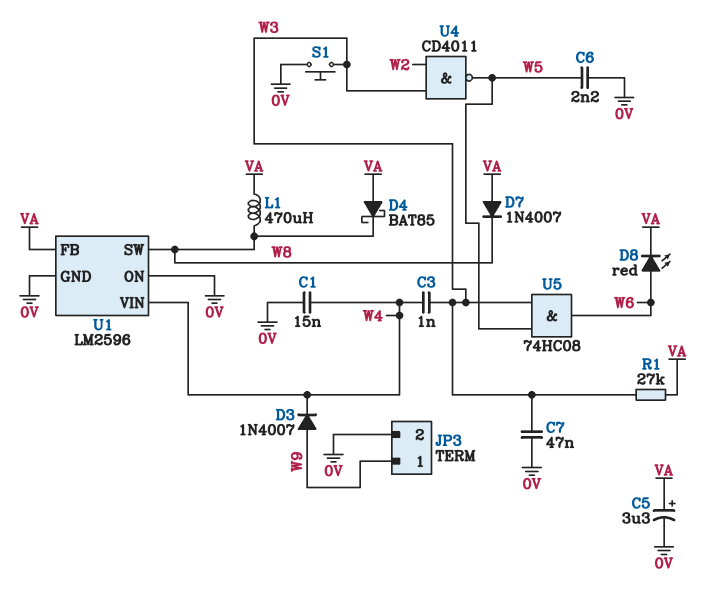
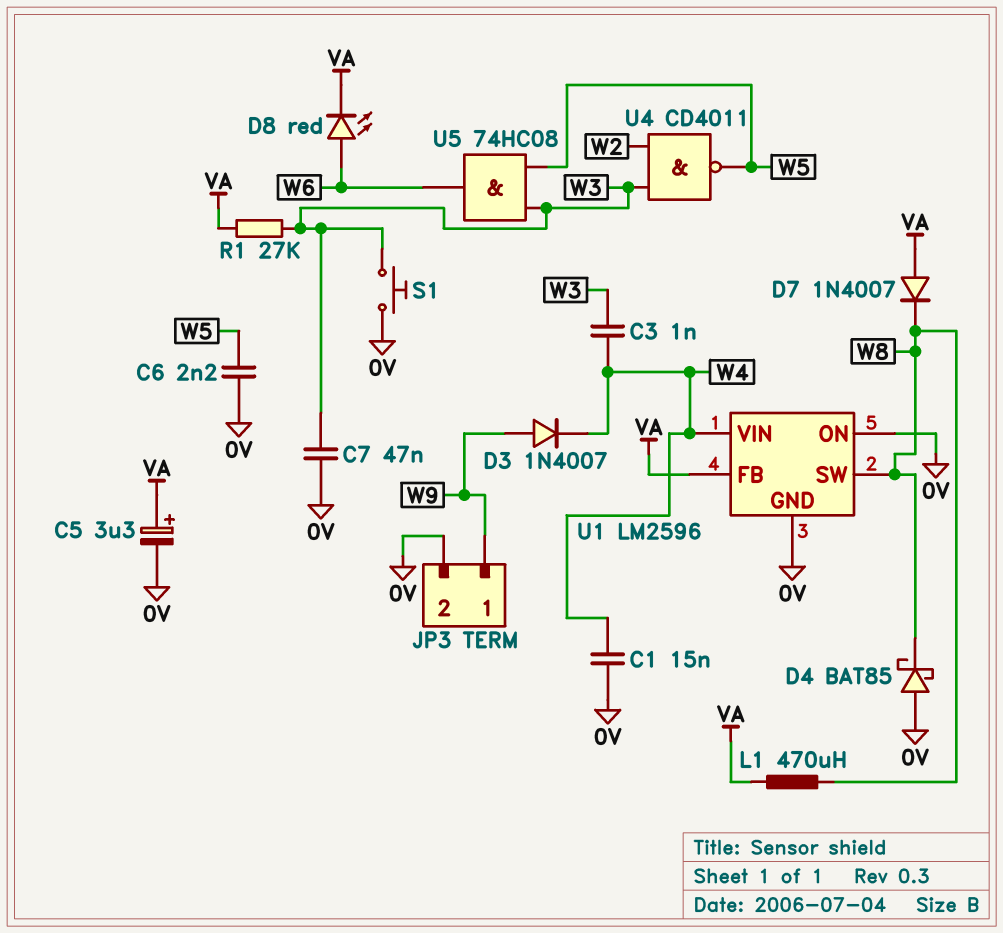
D4: schottky BAT85 (A VA, K W8) -> schottky BAT85 (A 0V, K W8)

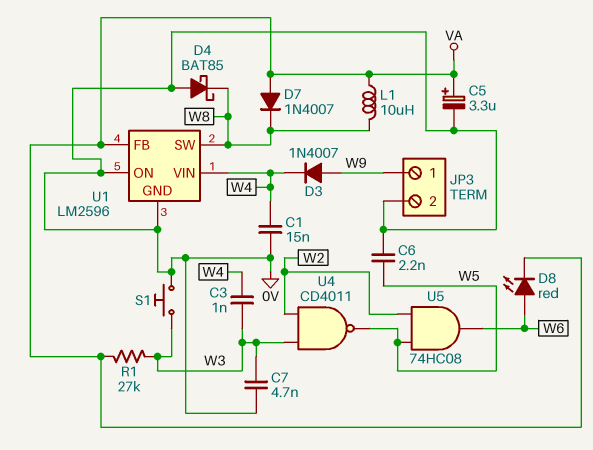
C7: 47nF (0V, W3) -> 4.7nF (0V, W3)
L1: 470uH (VA, W8) -> 10uH (VA, W8)
U5: AND 74HC08 (in W3, in W5, out W6) -> AND 74HC08 (in W2, in W5, out W6)

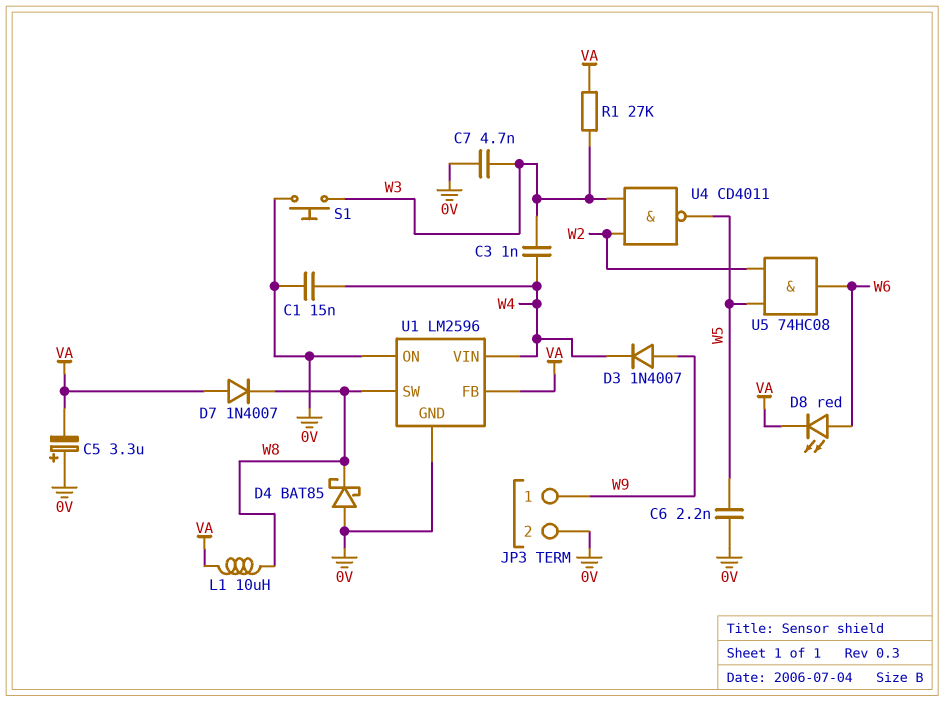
C5: 3.3uF (plus VA, minus 0V) -> 3.3uF (plus 0V, minus VA)

